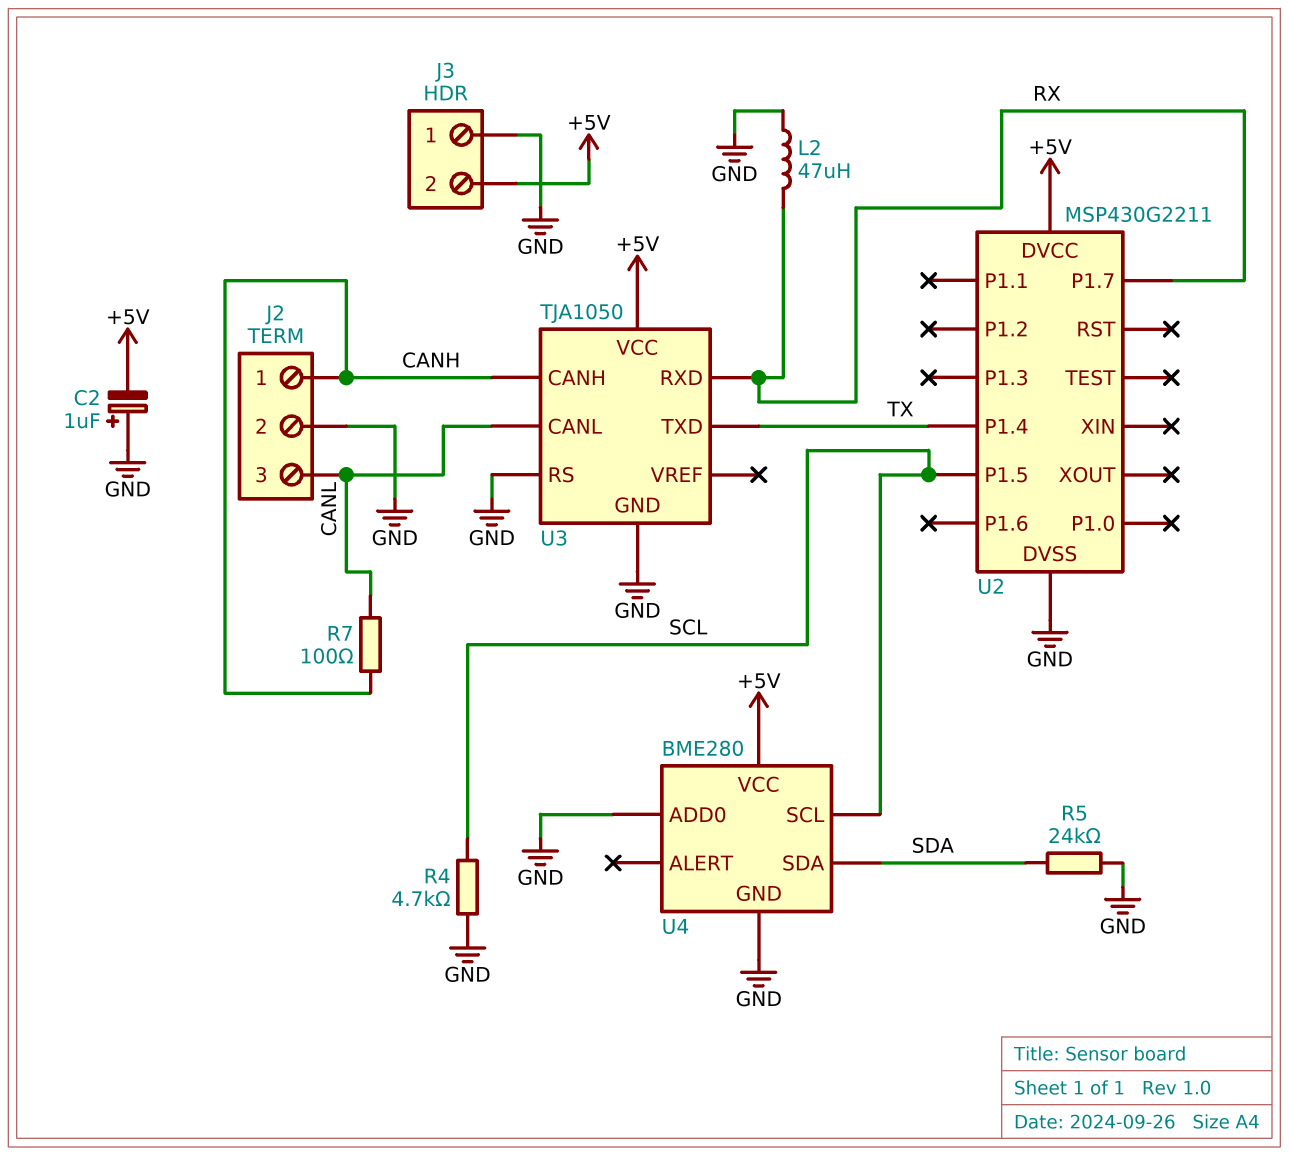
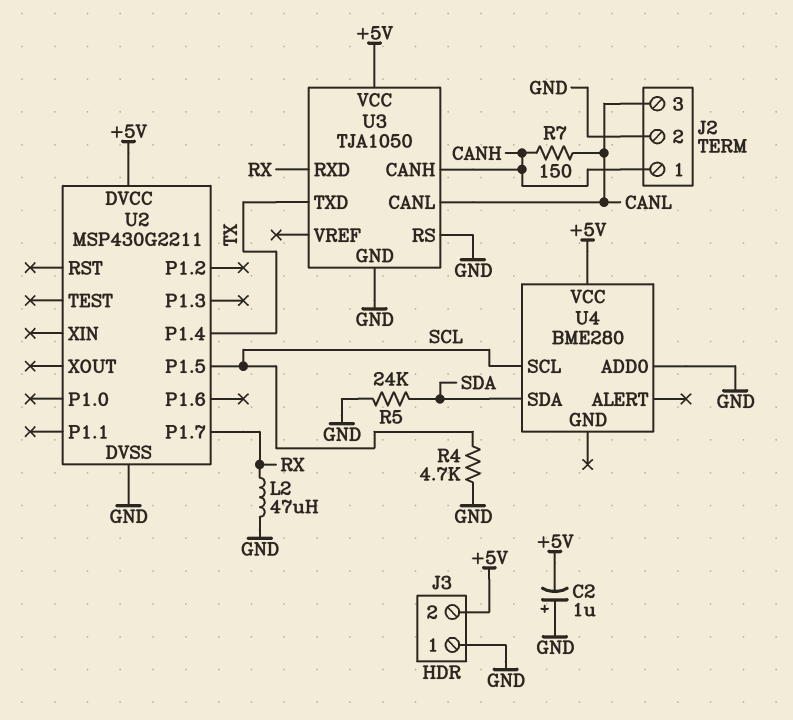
R7: 100 (CANH, CANL) -> 150 (CANH, CANL)
U4 pin GND: GND -> none

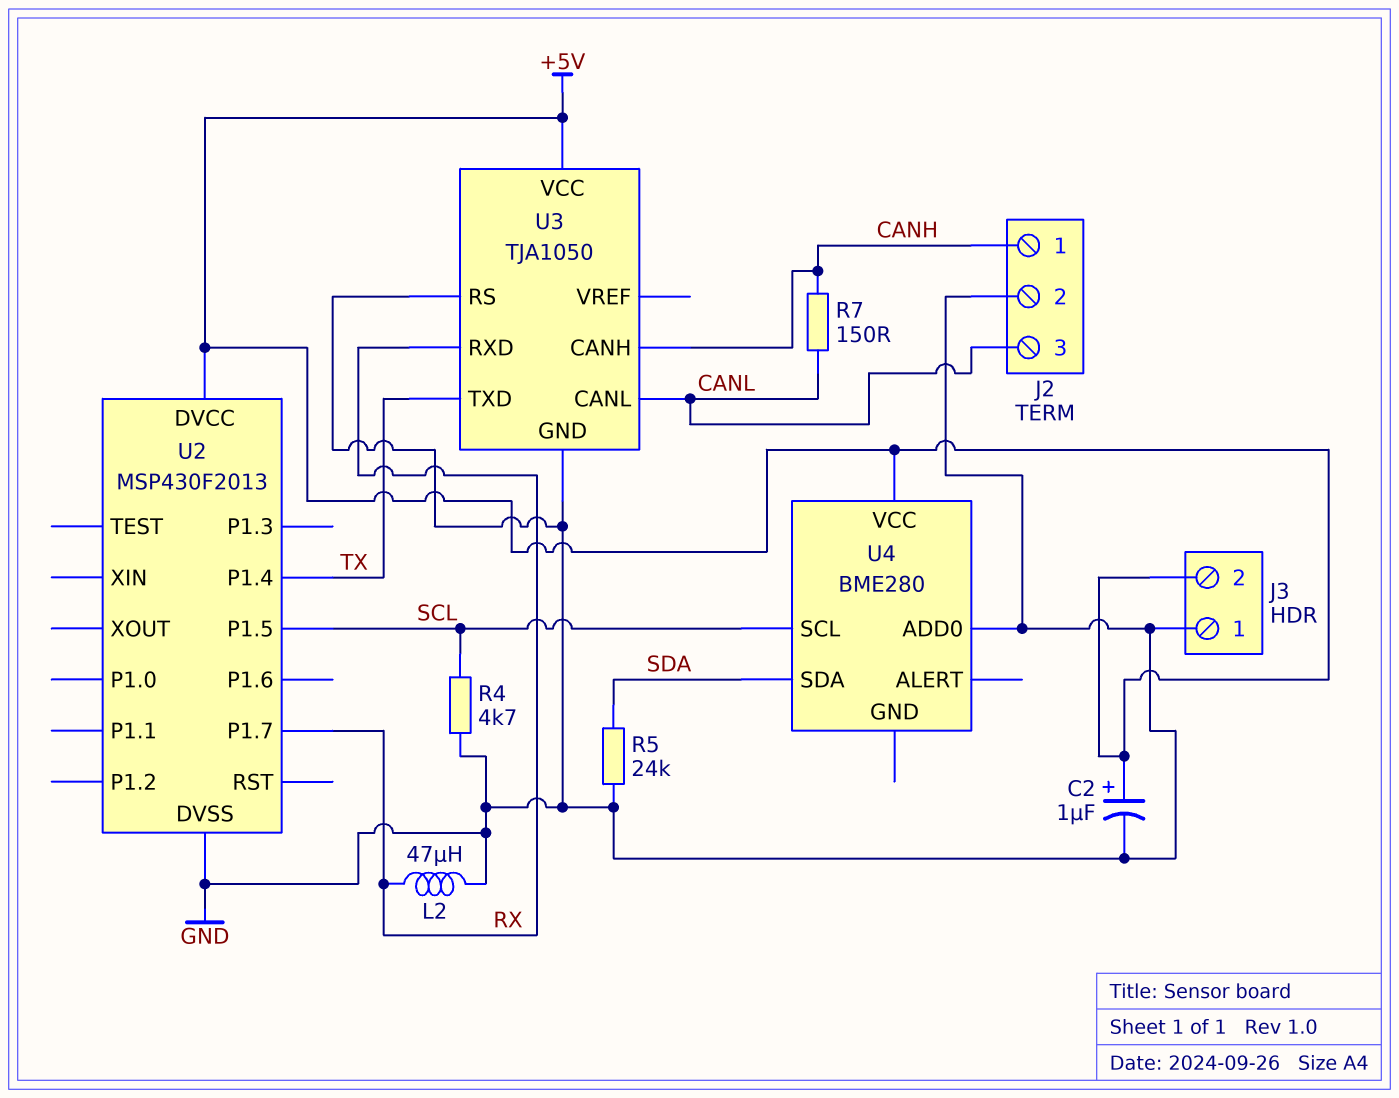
C2: 1uF (plus GND, minus +5V) -> 1uF (plus +5V, minus GND)
U2: MSP430G2211 -> MSP430F2013

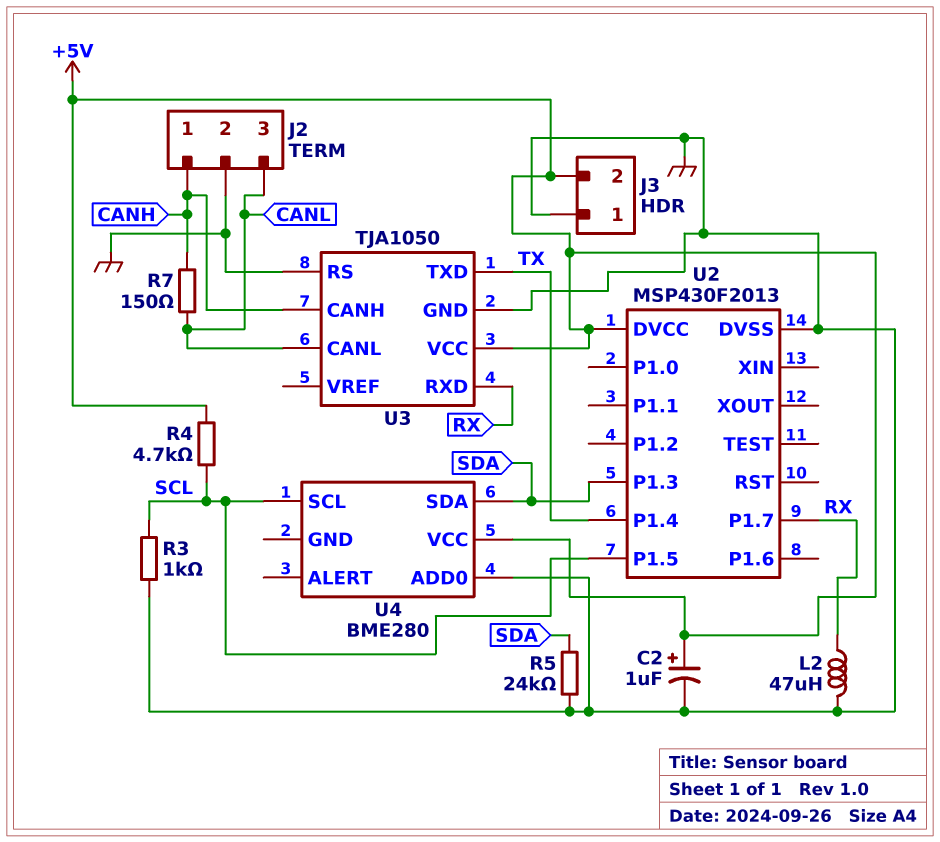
R3: none -> 1k (GND, SCL)
R4: 4.7k (GND, SCL) -> 4.7k (+5V, SCL)
U2 pin P1.3: none -> SDA

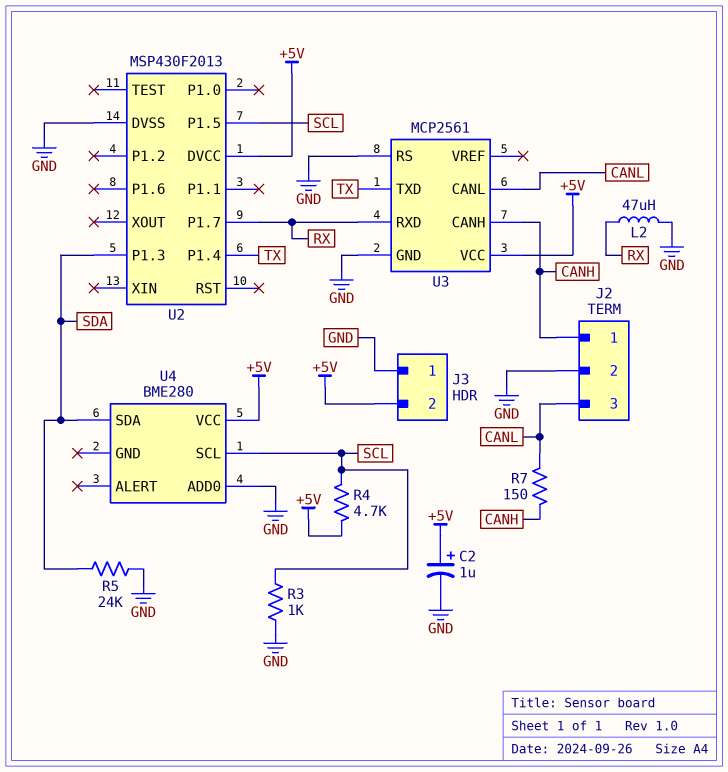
U3: TJA1050 -> MCP2561

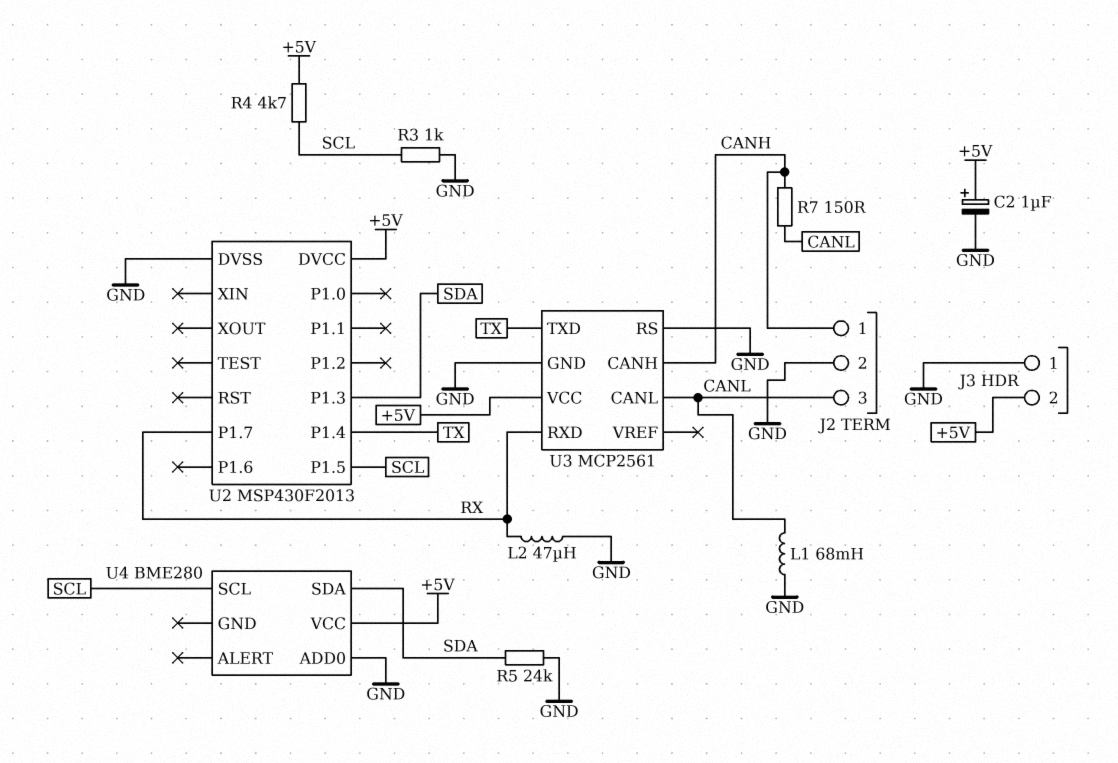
L1: none -> 68mH (CANL, GND)

